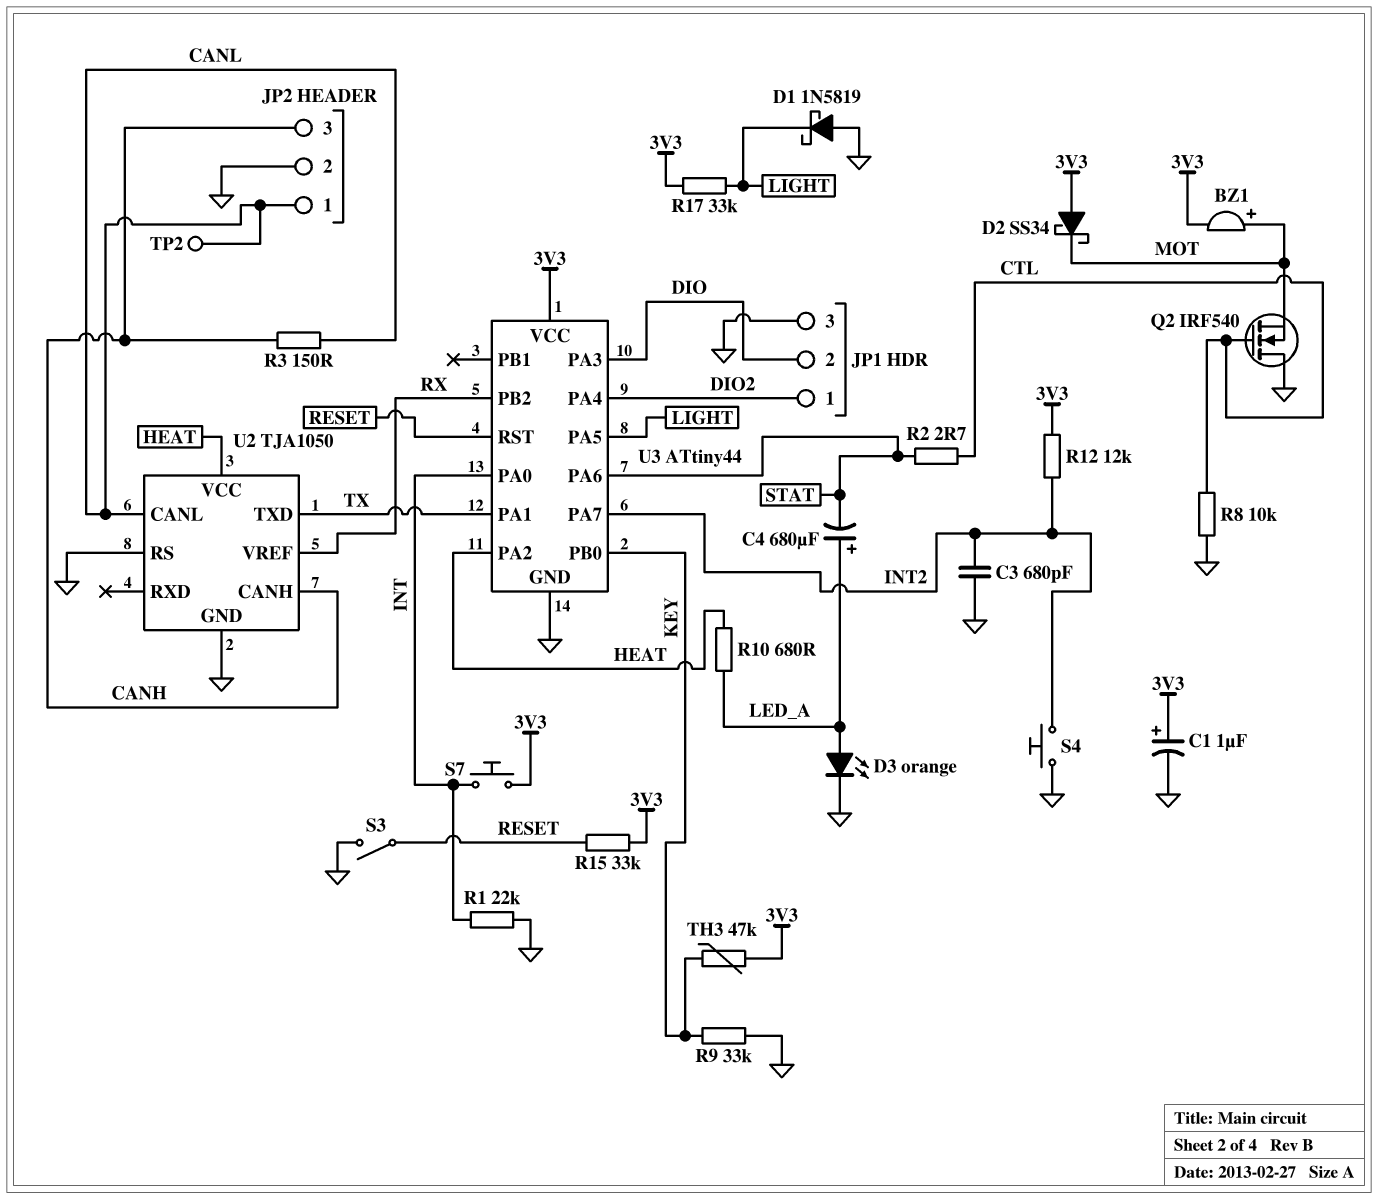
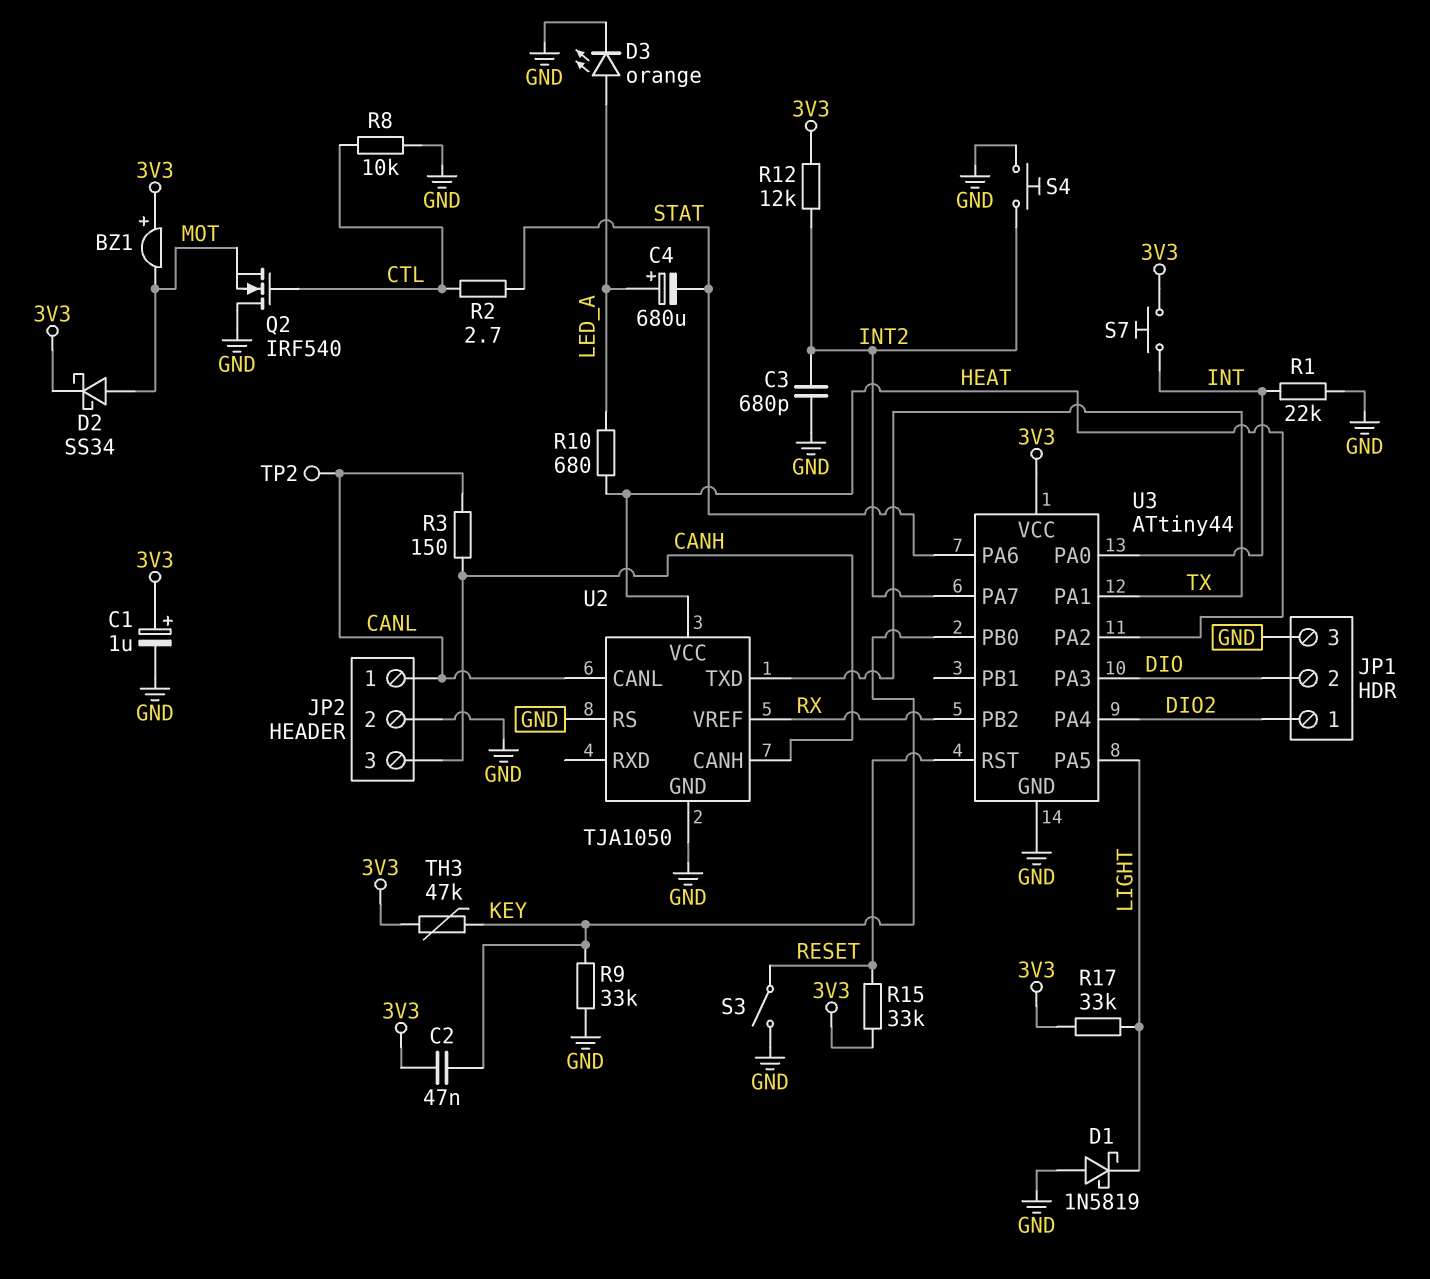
BZ1: buzzer (plus MOT, minus 3V3) -> buzzer (plus 3V3, minus MOT)
C2: none -> 47nF (3V3, KEY)
D2: schottky SS34 (A 3V3, K MOT) -> schottky SS34 (A MOT, K 3V3)

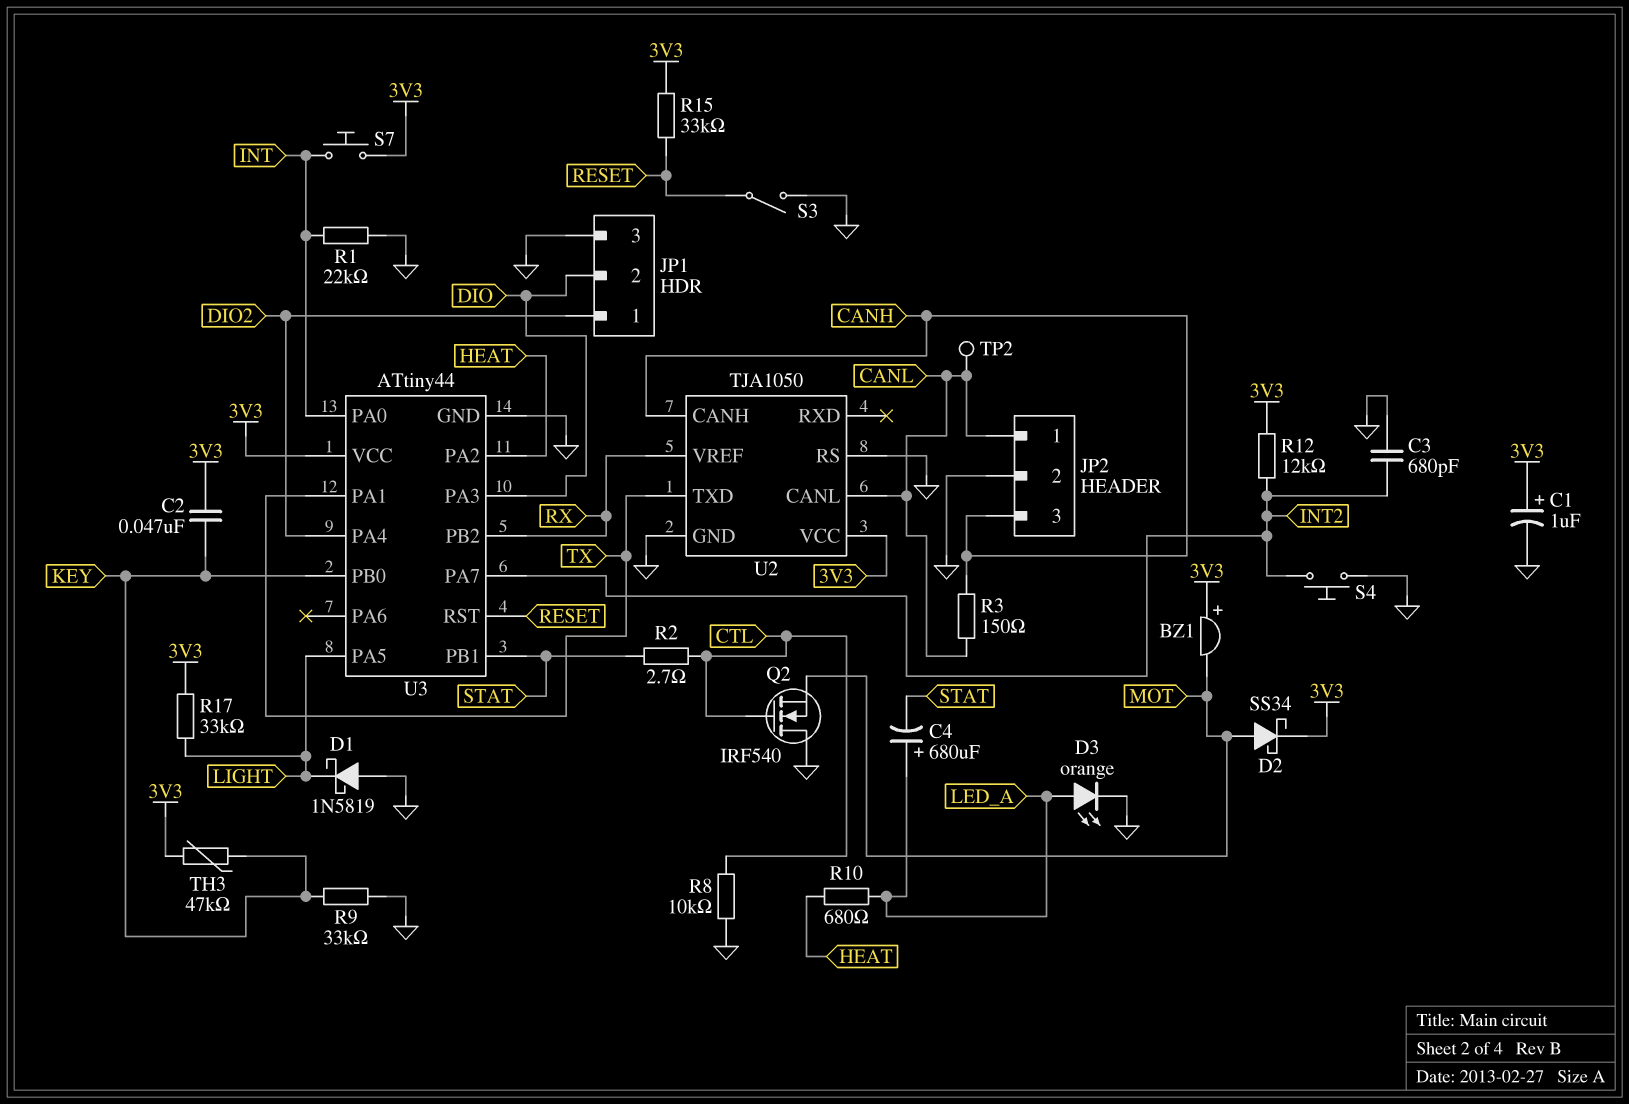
U2 pin VCC: HEAT -> 3V3
U3 pin PA6: STAT -> none
U3 pin PB1: none -> STAT

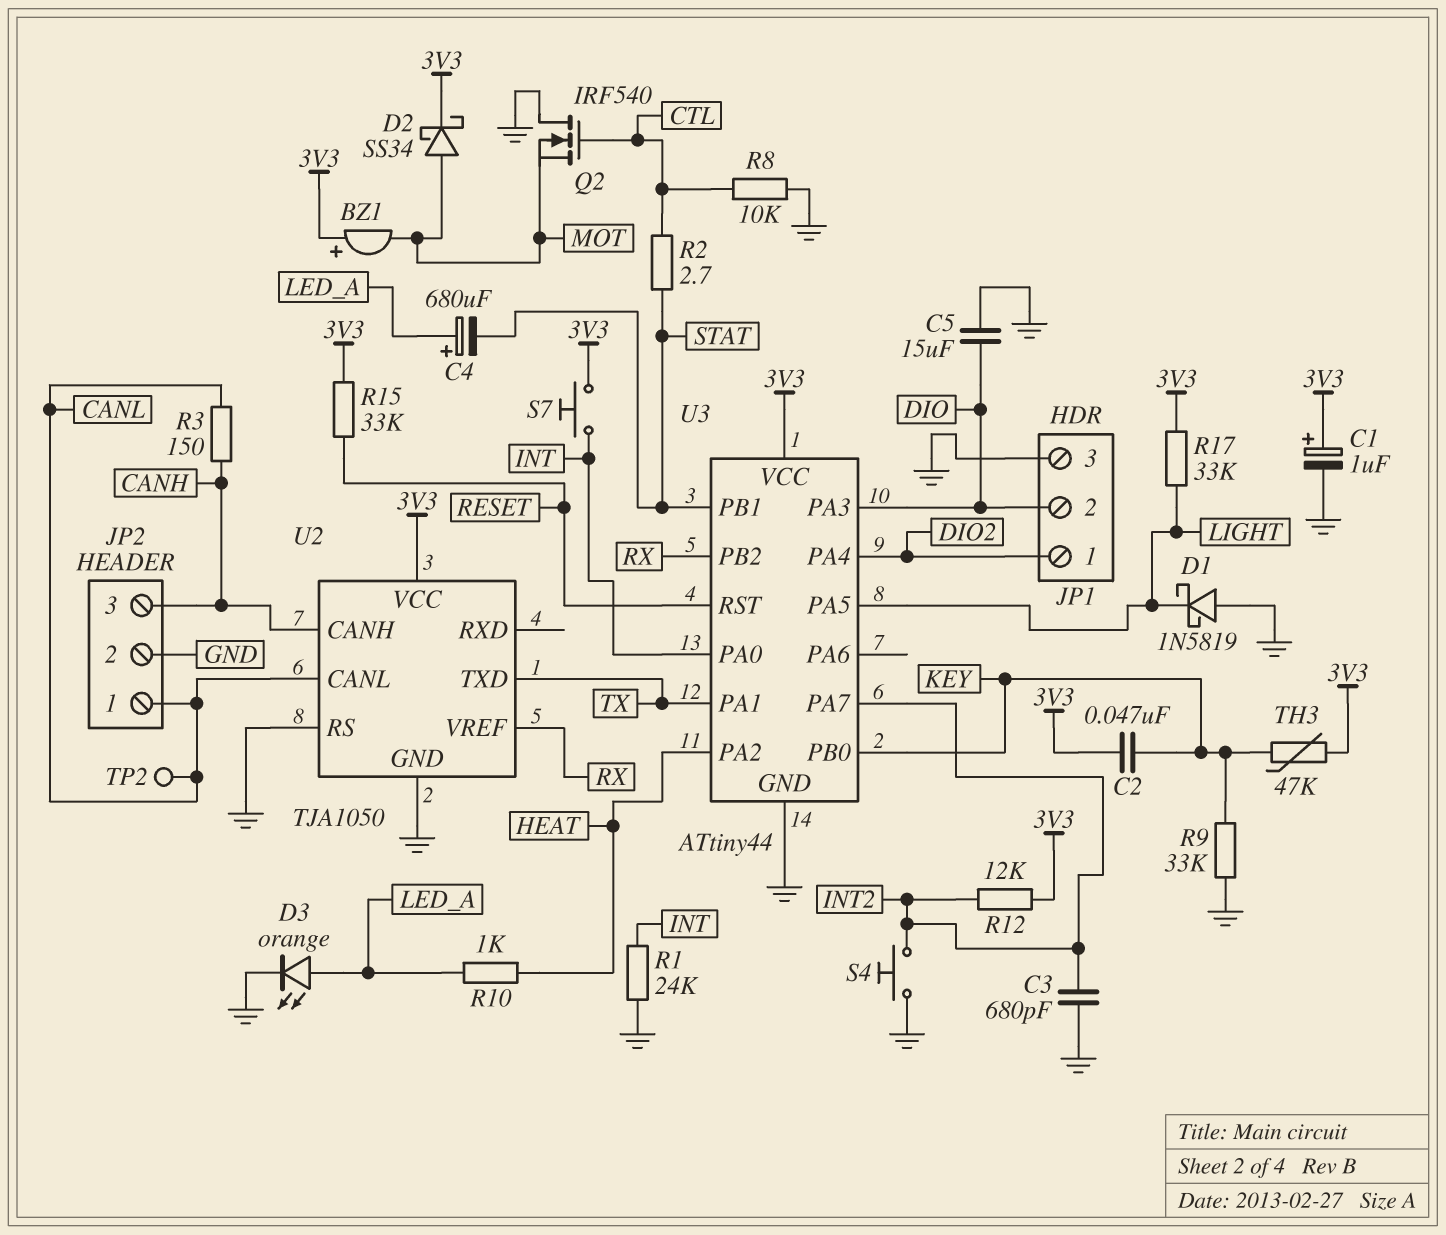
C5: none -> 15uF (DIO, GND)
R1: 22k (GND, INT) -> 24k (GND, INT)
R10: 680 (HEAT, LED_A) -> 1k (HEAT, LED_A)
S3: switch (GND, RESET) -> none

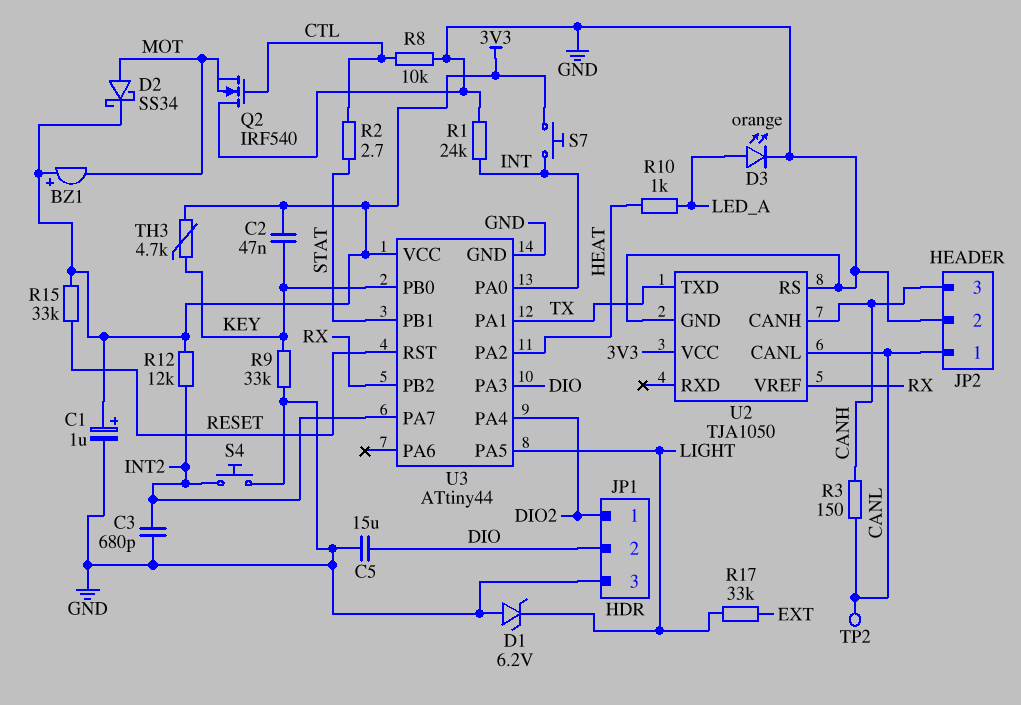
C4: 680uF (plus LED_A, minus STAT) -> none
D1: schottky 1N5819 (A GND, K LIGHT) -> zener 6.2V (A GND, K LIGHT)
R17: 33k (3V3, LIGHT) -> 33k (EXT, LIGHT)
TH3: 47k (3V3, KEY) -> 4.7k (3V3, KEY)

